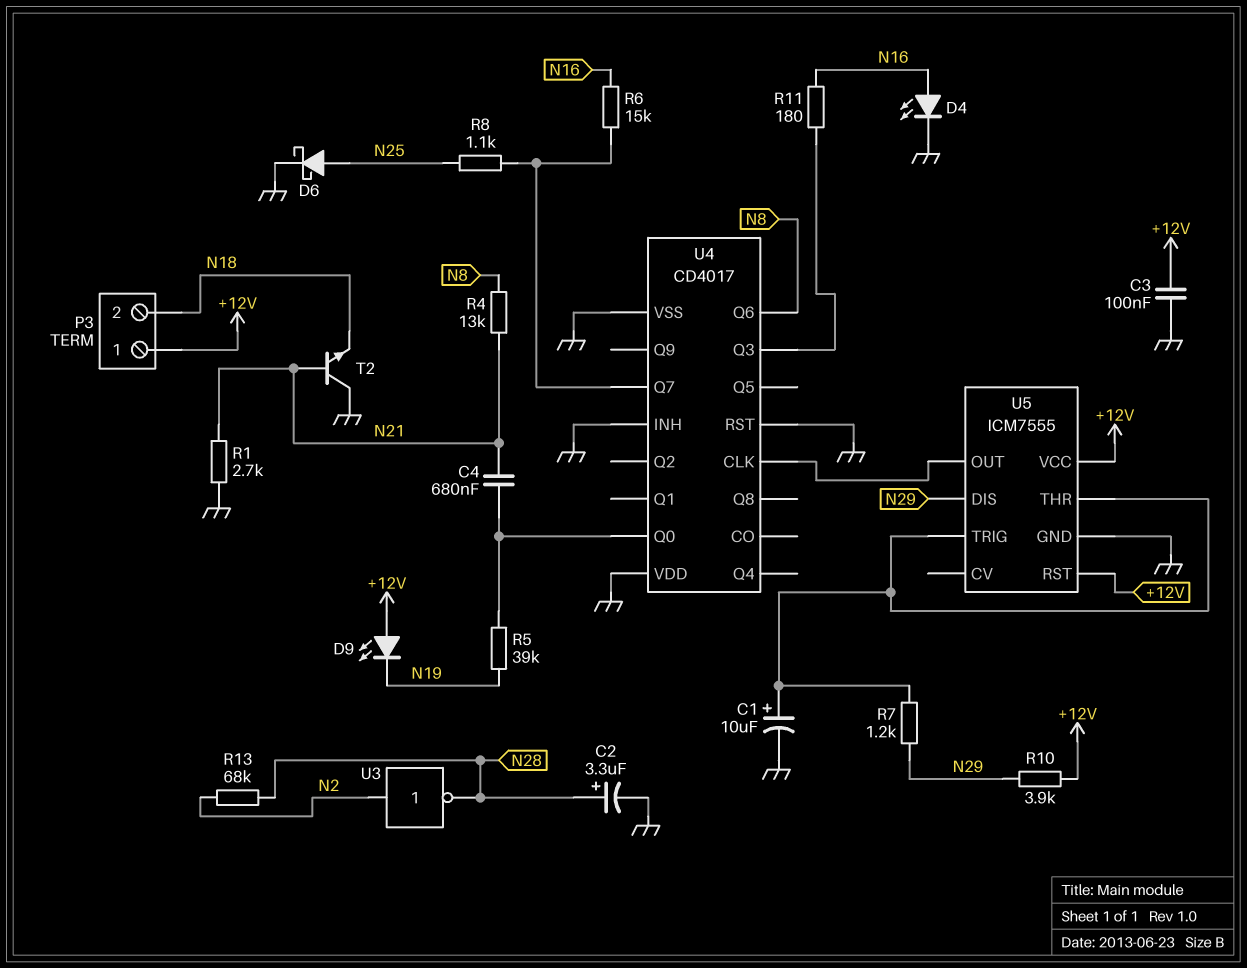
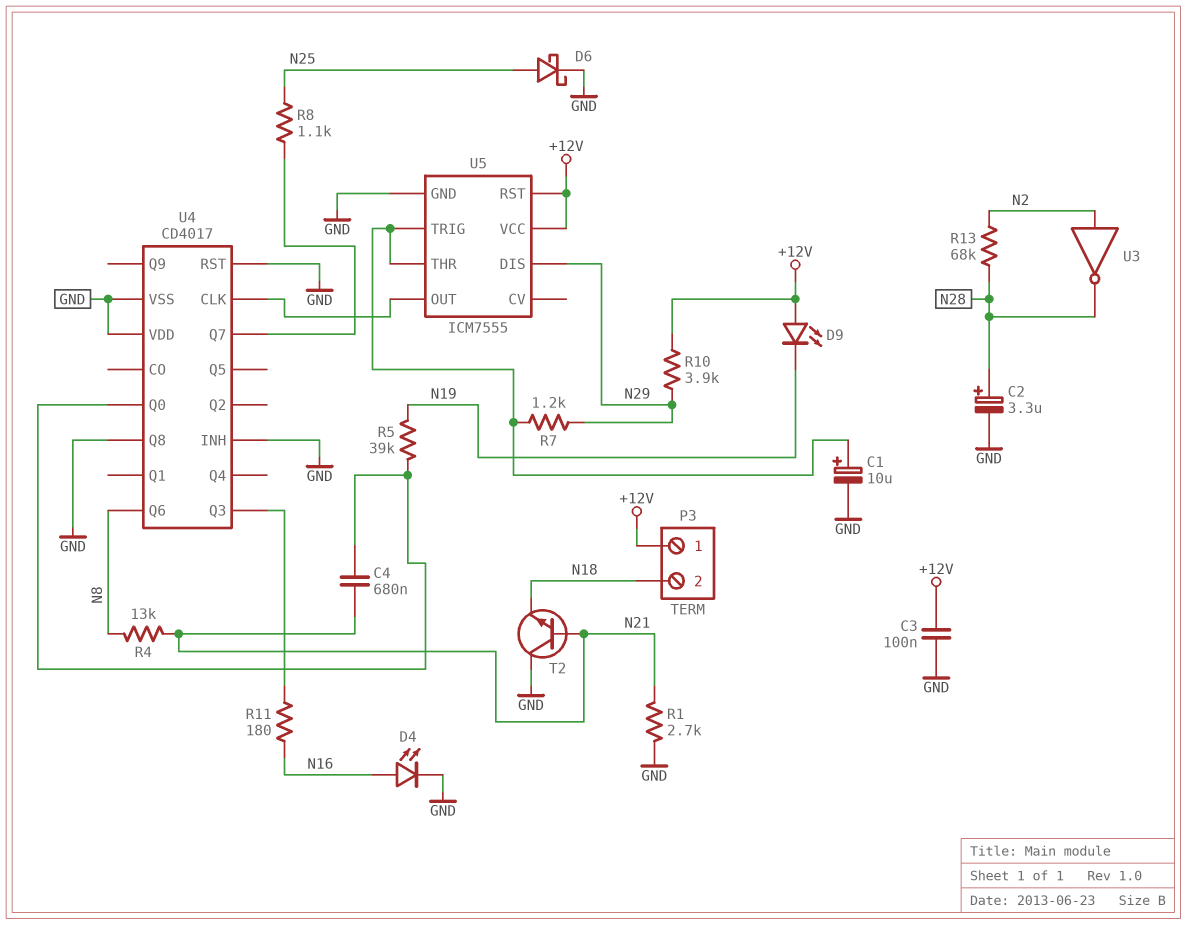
R6: 15k (N16, U4/Q7) -> none
U4 pin Q8: none -> GND

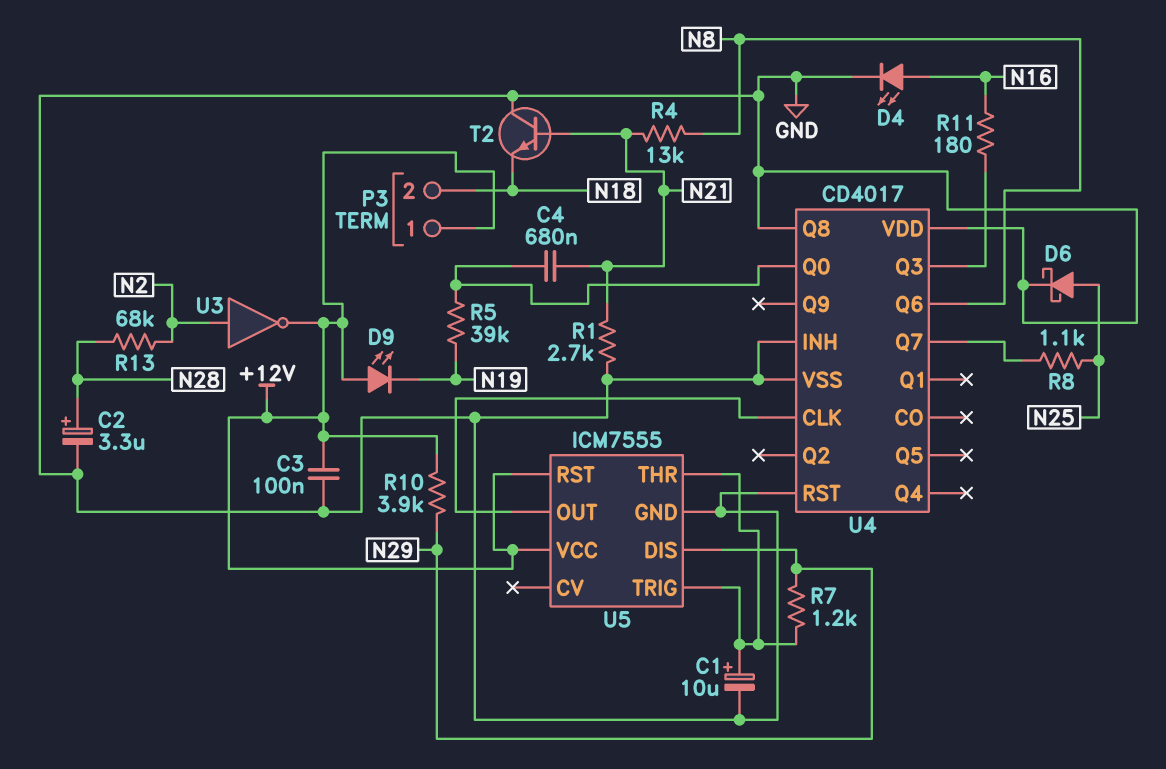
U3: NOT (in N2, out N28) -> NOT (in N2, out +12V)

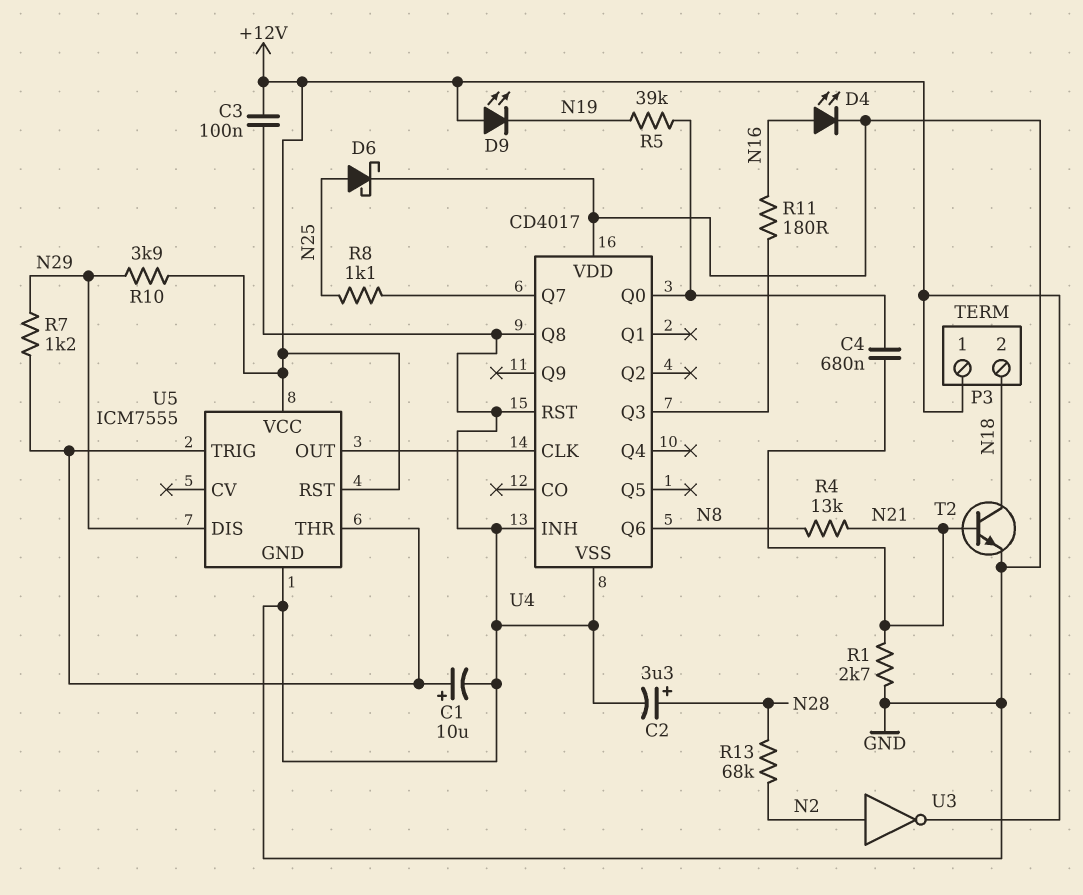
T2: NPN (B N21, C GND, E N18) -> NPN (B N21, C N18, E GND)

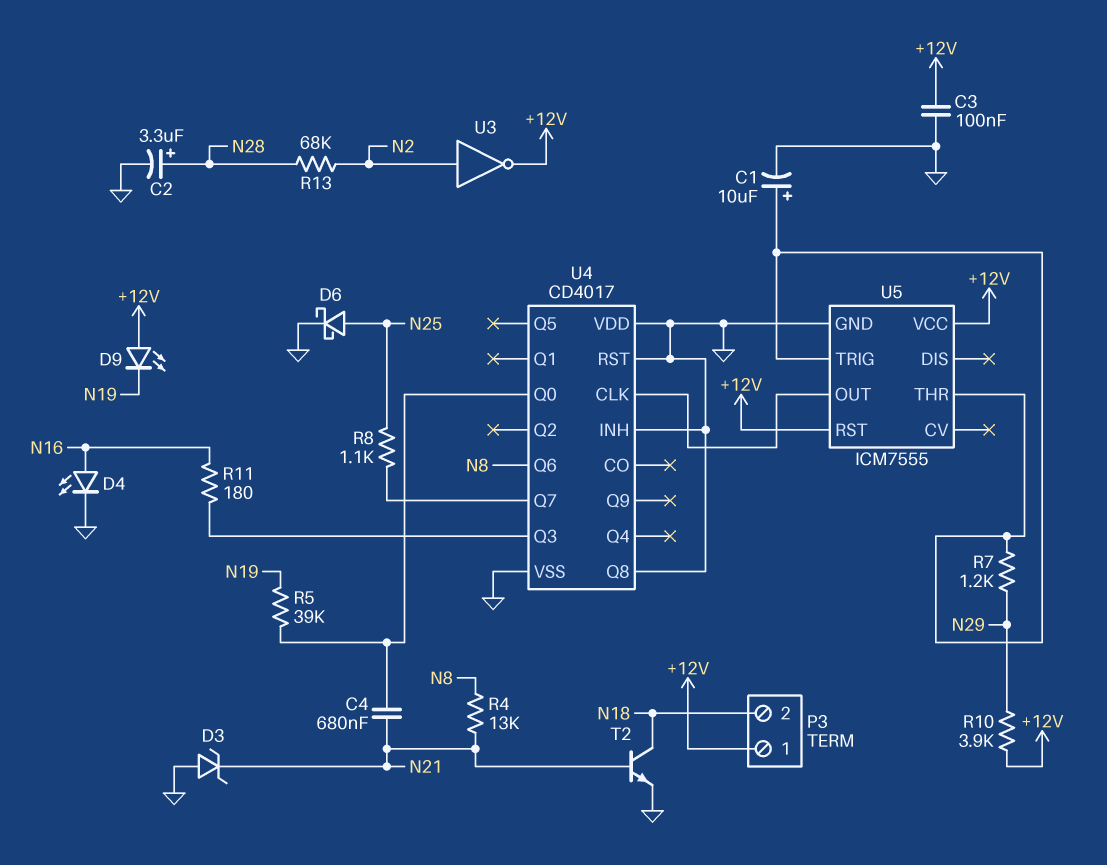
D3: none -> zener (A GND, K N21)
R1: 2.7k (GND, N21) -> none
U5 pin DIS: N29 -> none

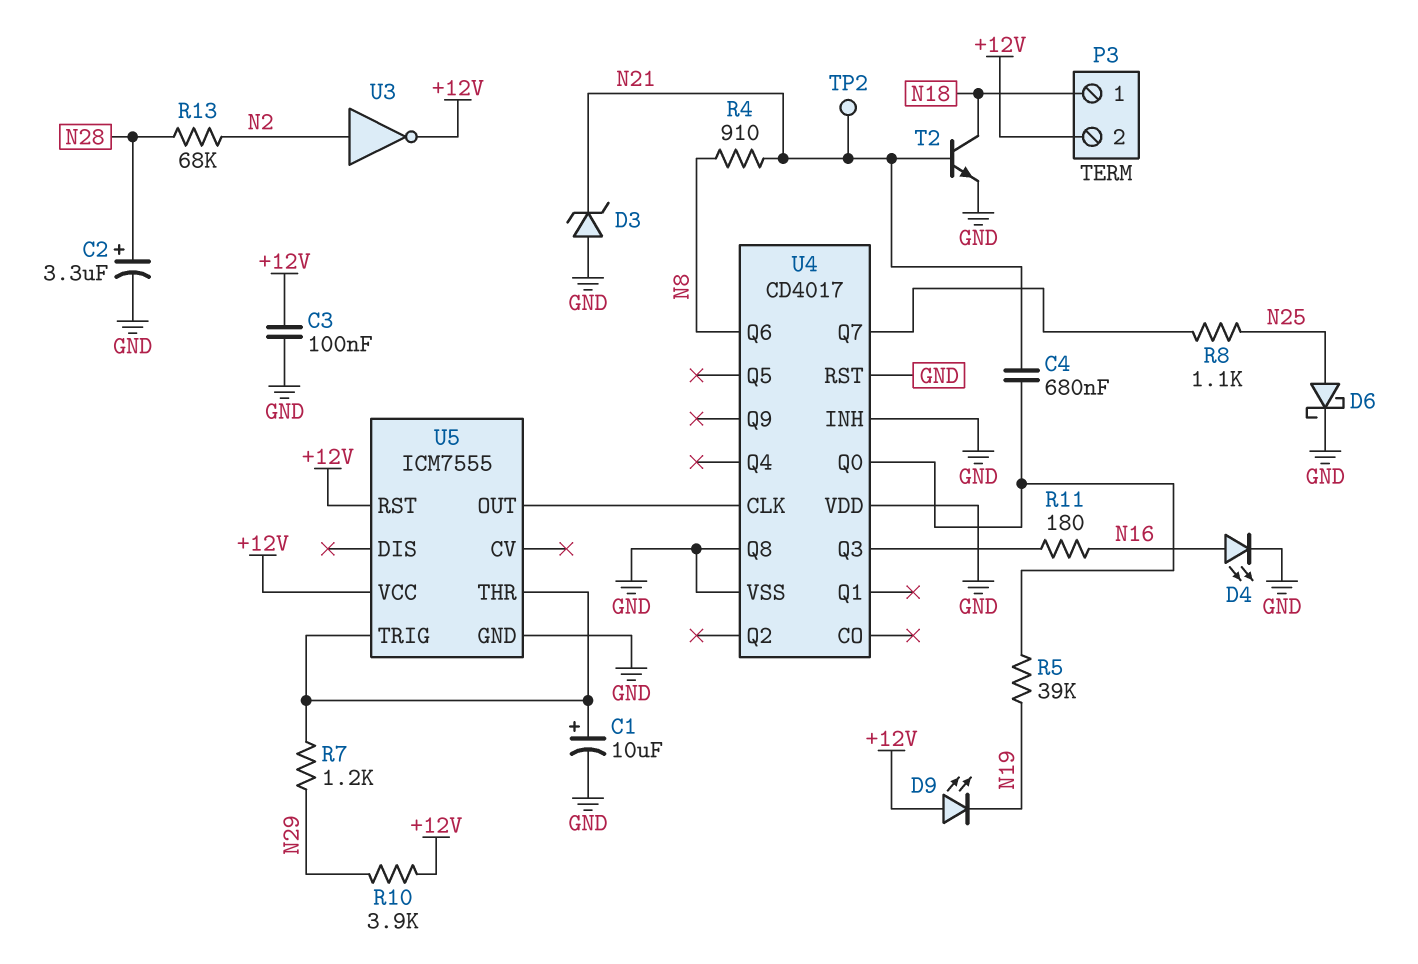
P3 pin 1: +12V -> N18
P3 pin 2: N18 -> +12V
R4: 13k (N8, N21) -> 910 (N8, N21)
TP2: none -> test point (N21)

